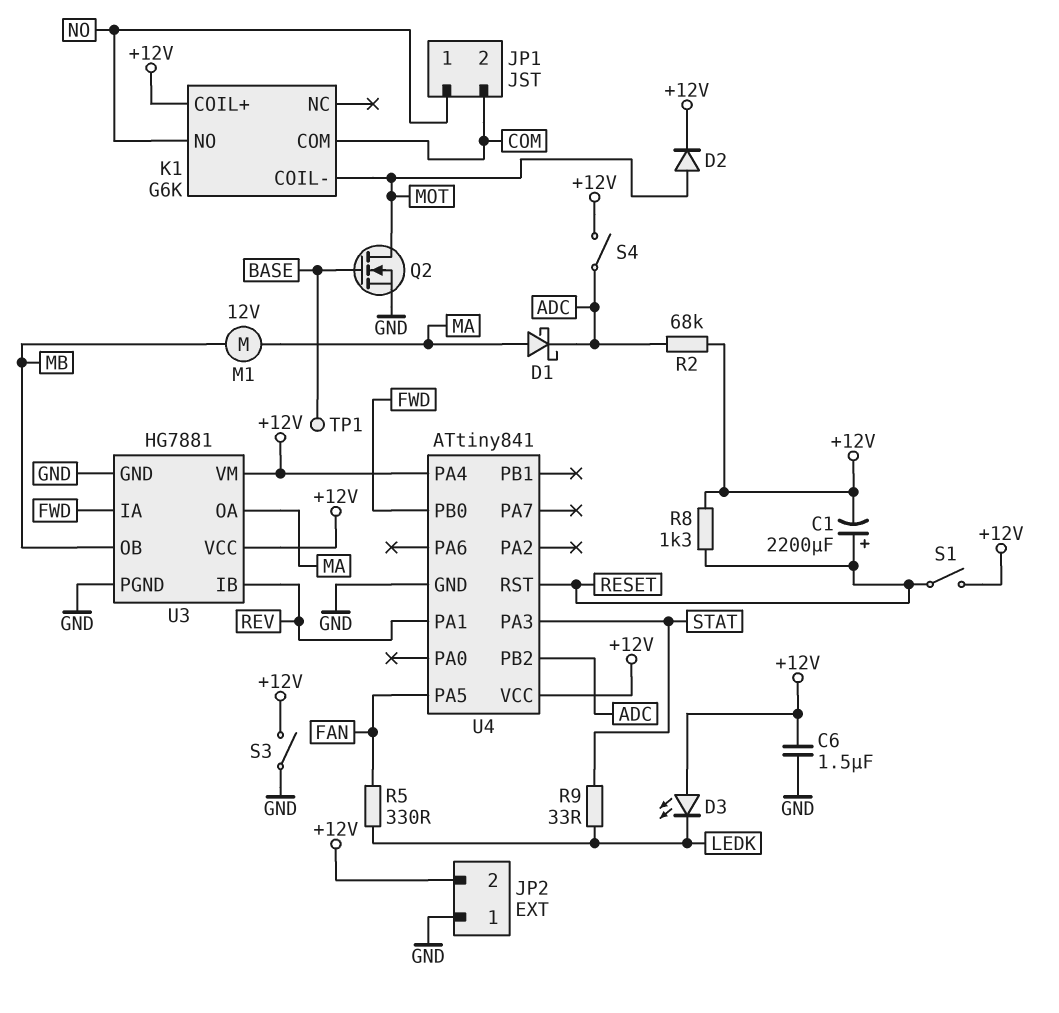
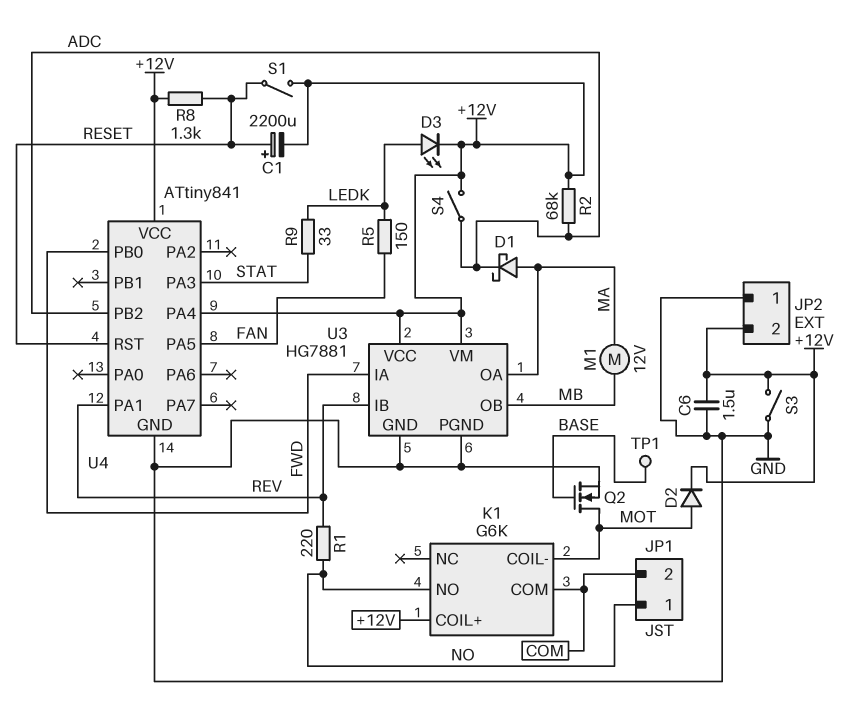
D3: LED (A +12V, K LEDK) -> LED (A LEDK, K +12V)
R1: none -> 220 (NO, REV)
R5: 330 (FAN, LEDK) -> 150 (FAN, LEDK)

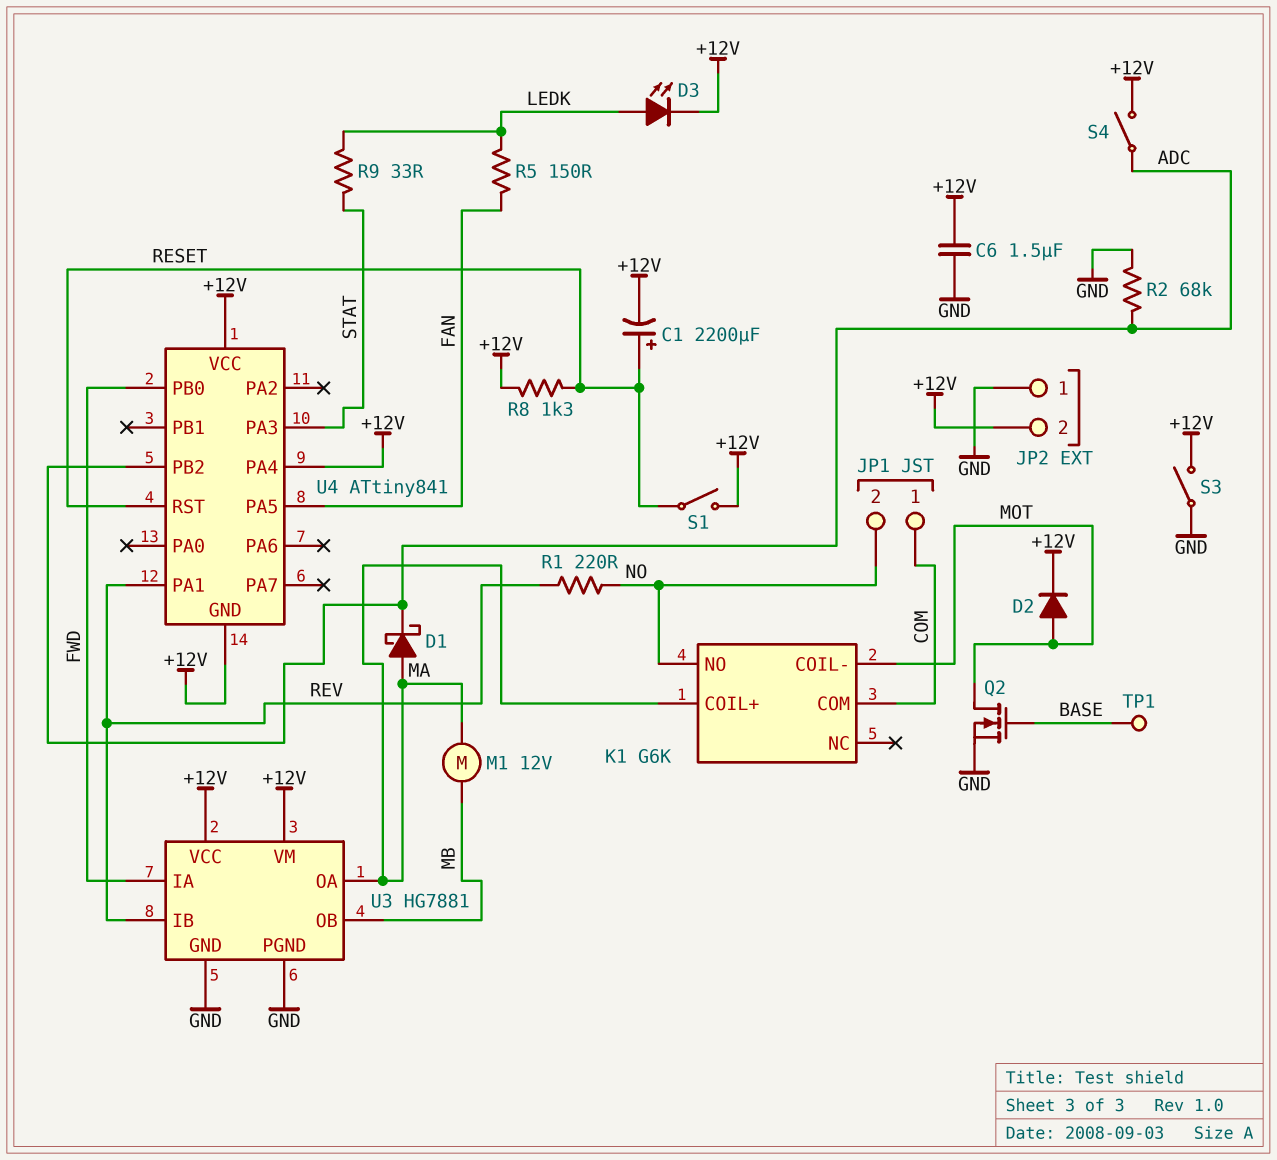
JP1 pin 1: NO -> COM
JP1 pin 2: COM -> NO
K1 pin COIL+: +12V -> MA
R2: 68k (+12V, ADC) -> 68k (ADC, GND)
U4 pin GND: GND -> +12V

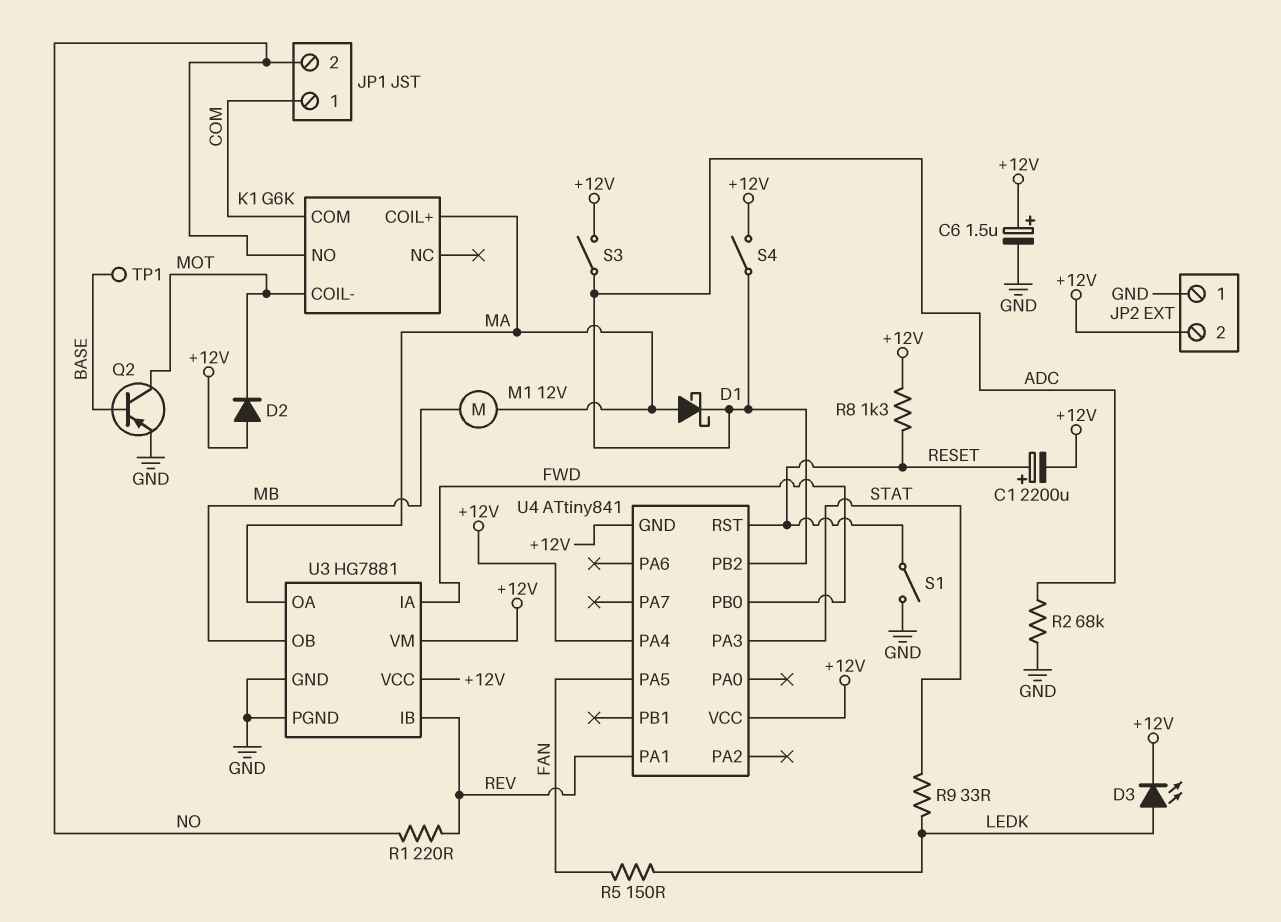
C6: 1.5uF (+12V, GND) -> 1.5uF (plus +12V, minus GND)
D2: diode (A MOT, K +12V) -> diode (A +12V, K MOT)
Q2: NMOS (G BASE, D MOT, S GND) -> PNP (B BASE, C MOT, E GND)
S1: switch (+12V, RESET) -> switch (GND, RESET)
S3: switch (+12V, GND) -> switch (+12V, ADC)

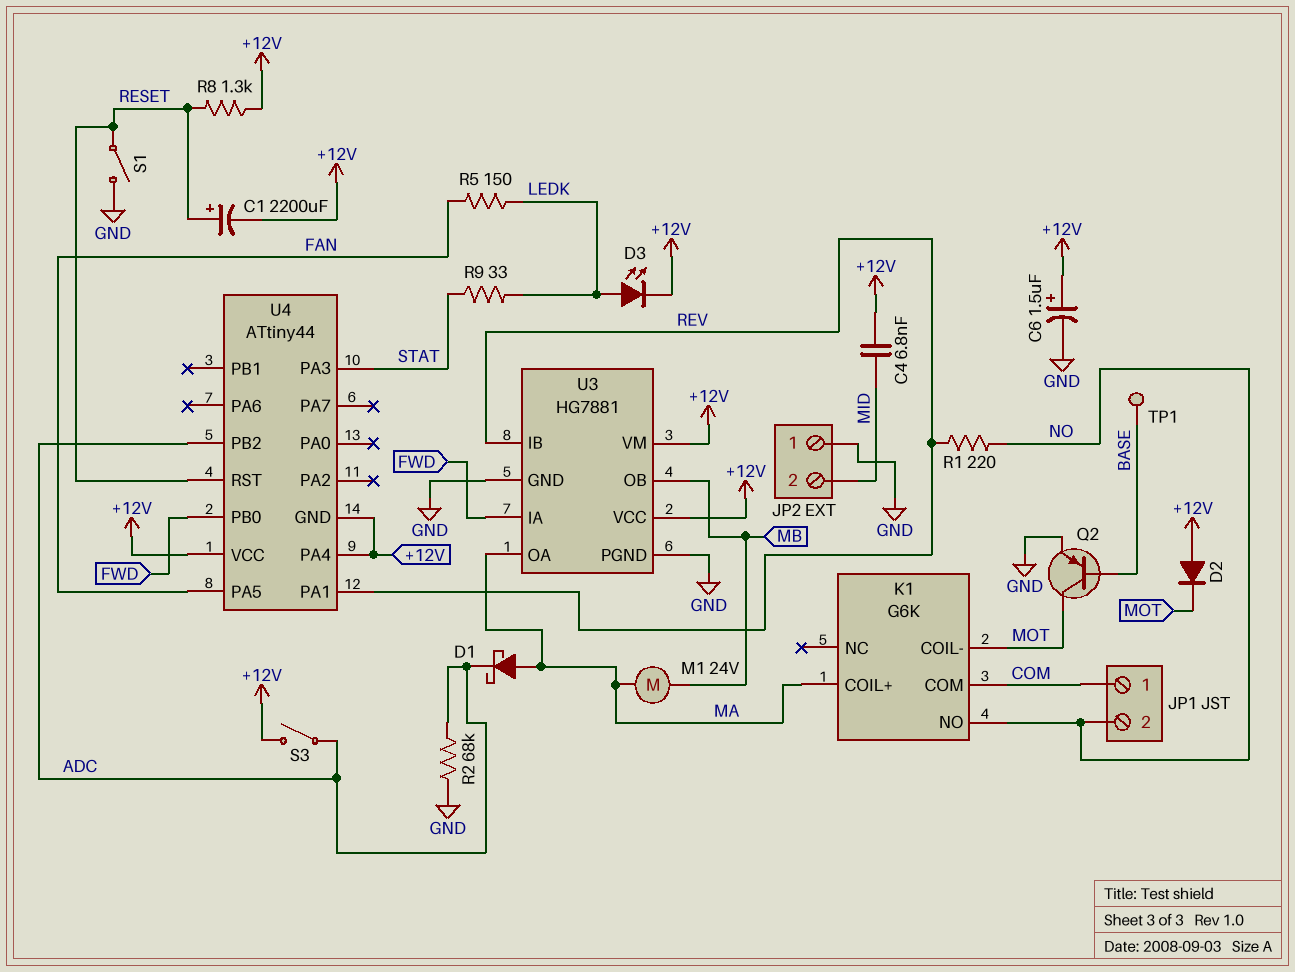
C4: none -> 6.8nF (+12V, MID)
JP2 pin 2: +12V -> MID
M1: motor 12V (MA, MB) -> motor 24V (MA, MB)
S4: switch (+12V, ADC) -> none
U4: ATtiny841 -> ATtiny44

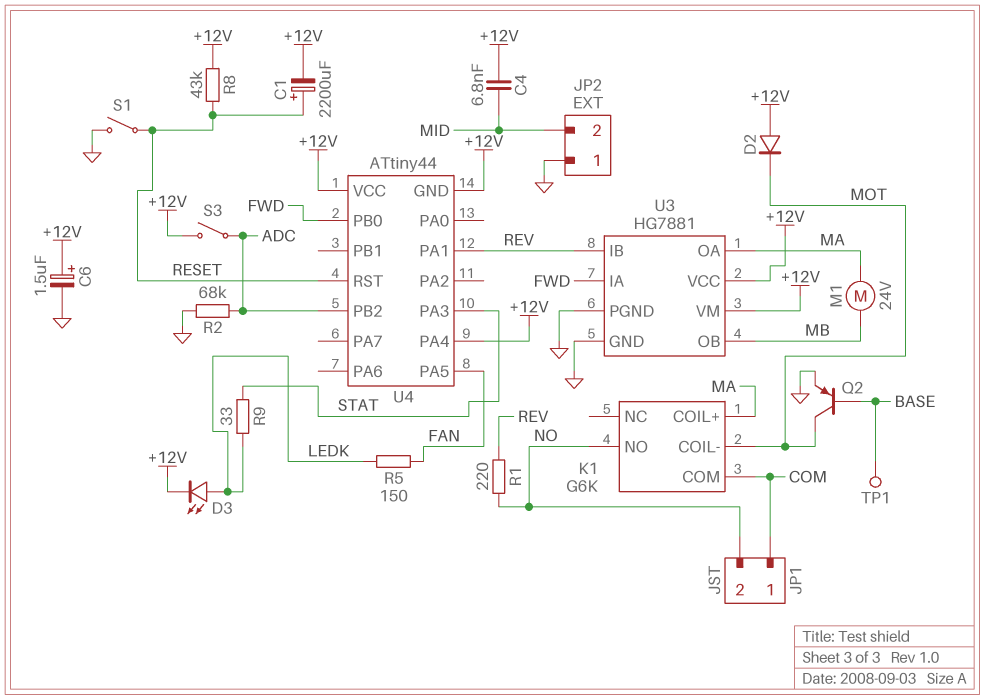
D1: schottky (A MA, K ADC) -> none
R8: 1.3k (+12V, RESET) -> 43k (+12V, RESET)

